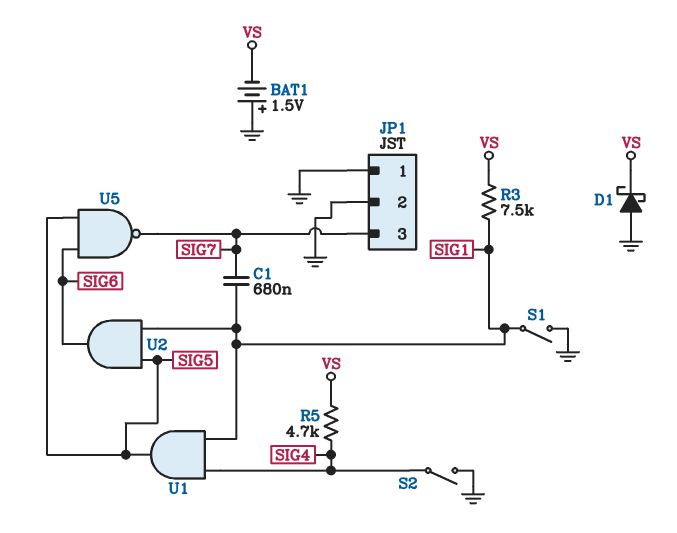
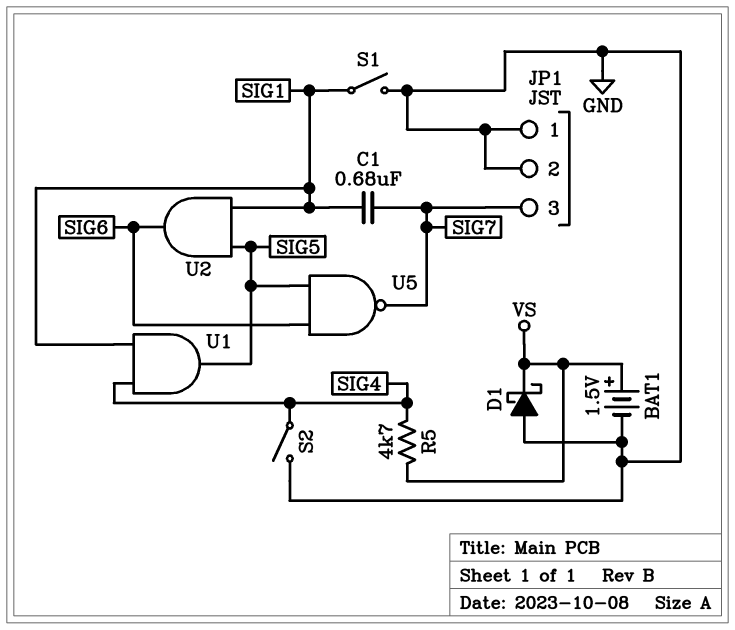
BAT1: 1.5V (plus GND, minus VS) -> 1.5V (plus VS, minus GND)
R3: 7.5k (SIG1, VS) -> none

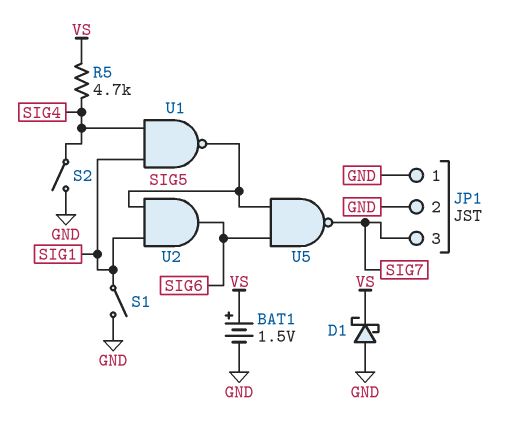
C1: 680nF (SIG1, SIG7) -> none
U1: AND (in SIG1, in SIG4, out SIG5) -> NAND (in SIG1, in SIG4, out SIG5)

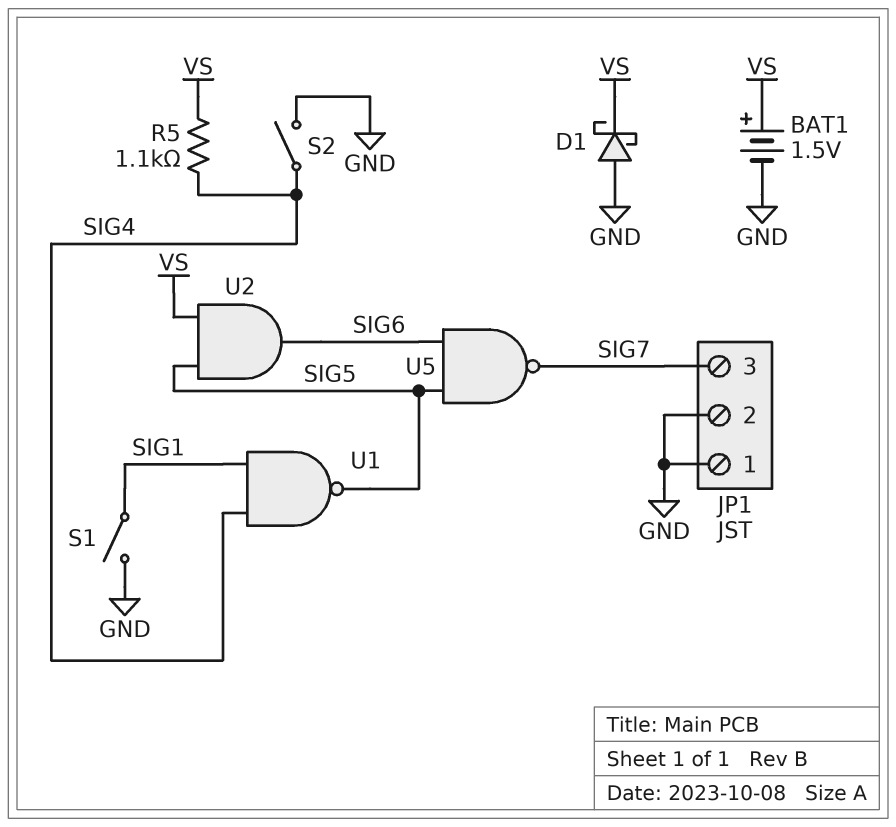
R5: 4.7k (SIG4, VS) -> 1.1k (SIG4, VS)
U2: AND (in SIG1, in SIG5, out SIG6) -> AND (in SIG5, in VS, out SIG6)

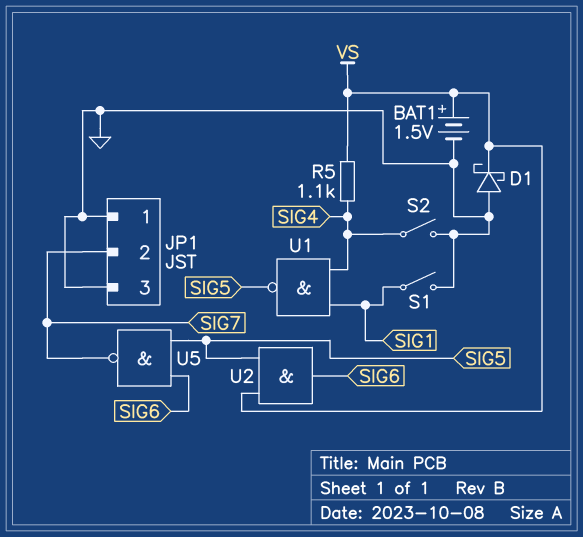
JP1 pin 2: GND -> SIG7
JP1 pin 3: SIG7 -> GND

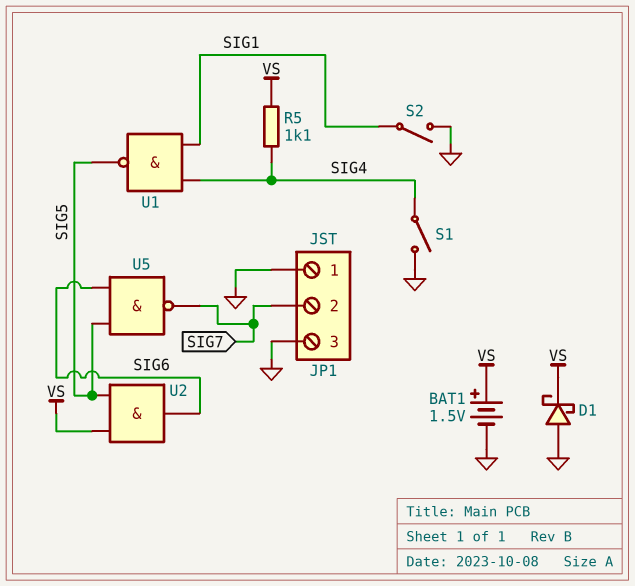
S1: switch (GND, SIG1) -> switch (GND, SIG4)
S2: switch (GND, SIG4) -> switch (GND, SIG1)

